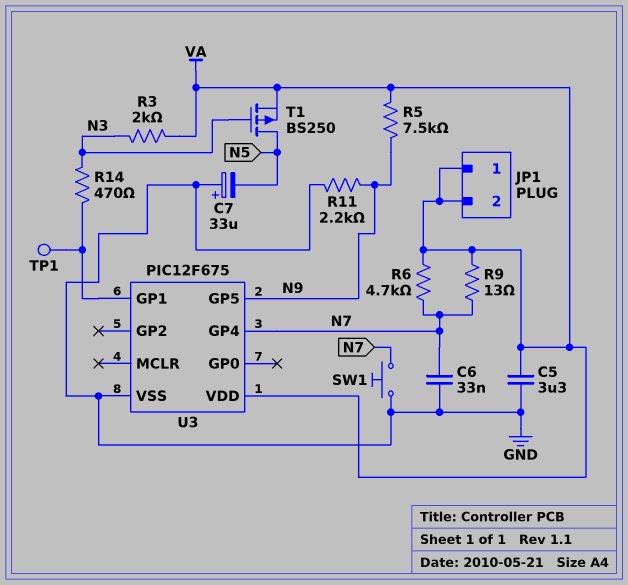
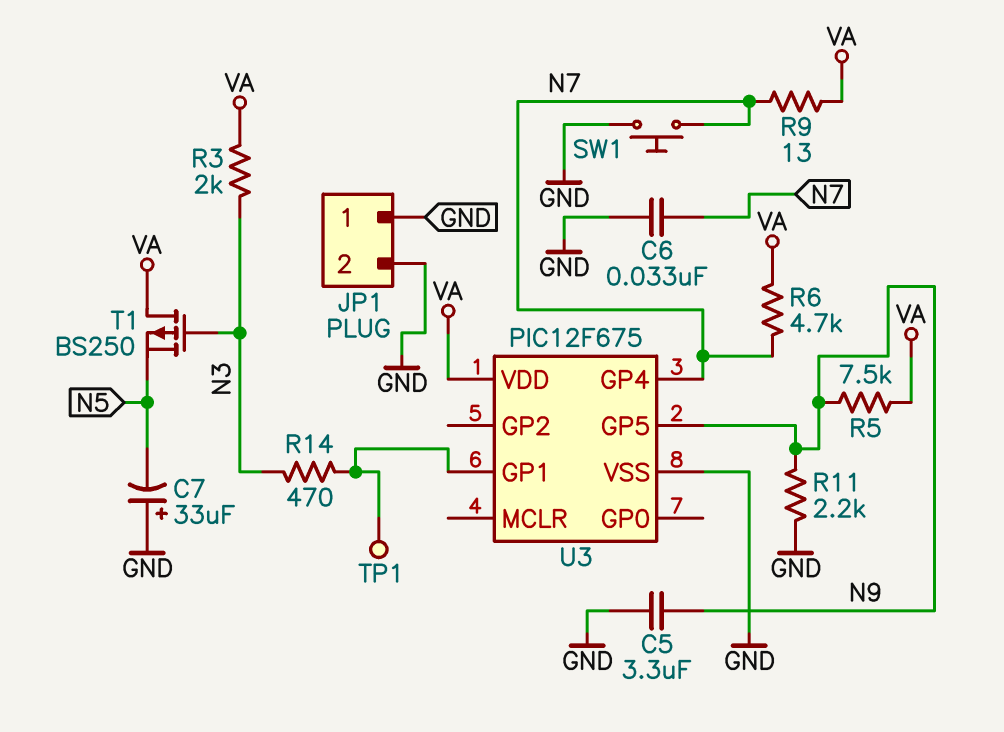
C5: 3.3uF (GND, VA) -> 3.3uF (GND, N9)
JP1 pin 1: VA -> GND
JP1 pin 2: VA -> GND
T1: PMOS BS250 (G N3, D N5, S VA) -> PMOS BS250 (G N3, D VA, S N5)

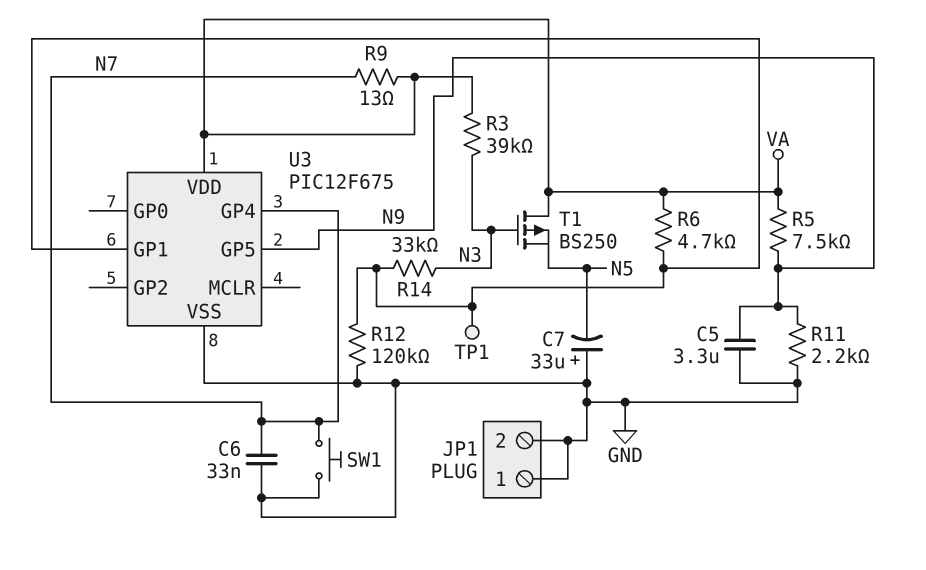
R3: 2k (N3, VA) -> 39k (N3, VA)
R6: 4.7k (N7, VA) -> 4.7k (U3/GP1, VA)
R12: none -> 120k (GND, U3/GP1)
R14: 470 (N3, U3/GP1) -> 33k (N3, U3/GP1)

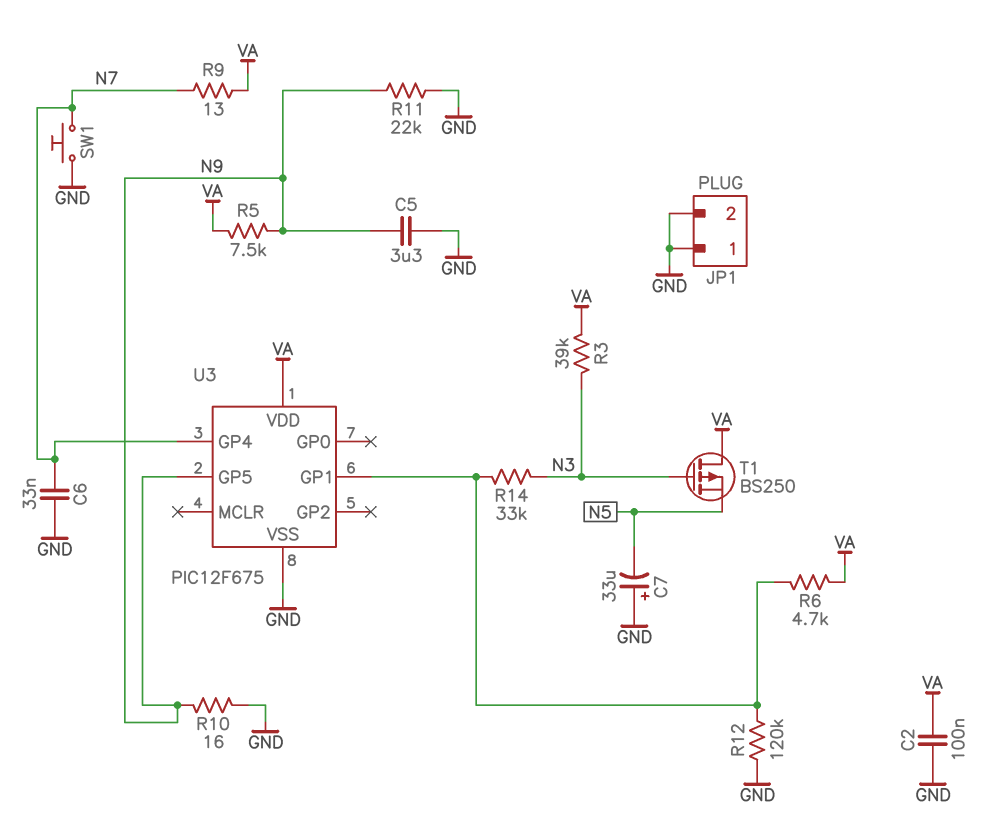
C2: none -> 100nF (GND, VA)
R10: none -> 16 (GND, N9)
R11: 2.2k (GND, N9) -> 22k (GND, N9)
TP1: test point (U3/GP1) -> none

